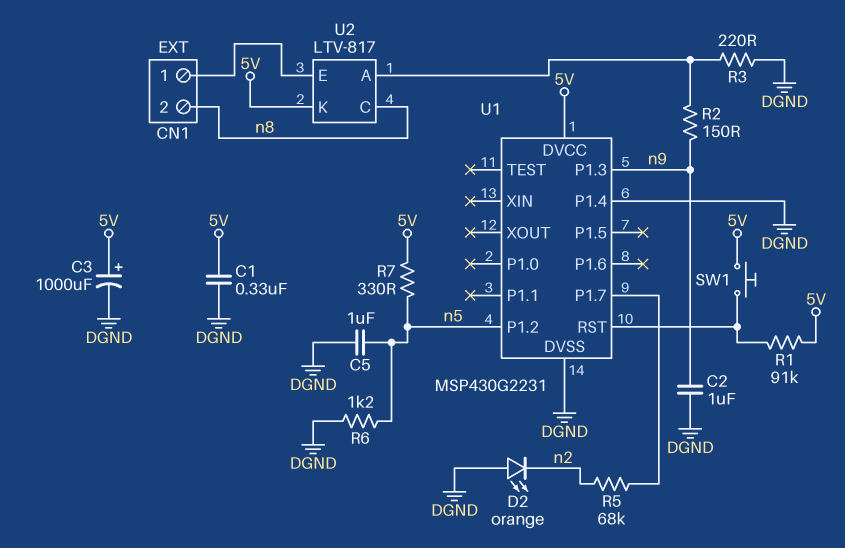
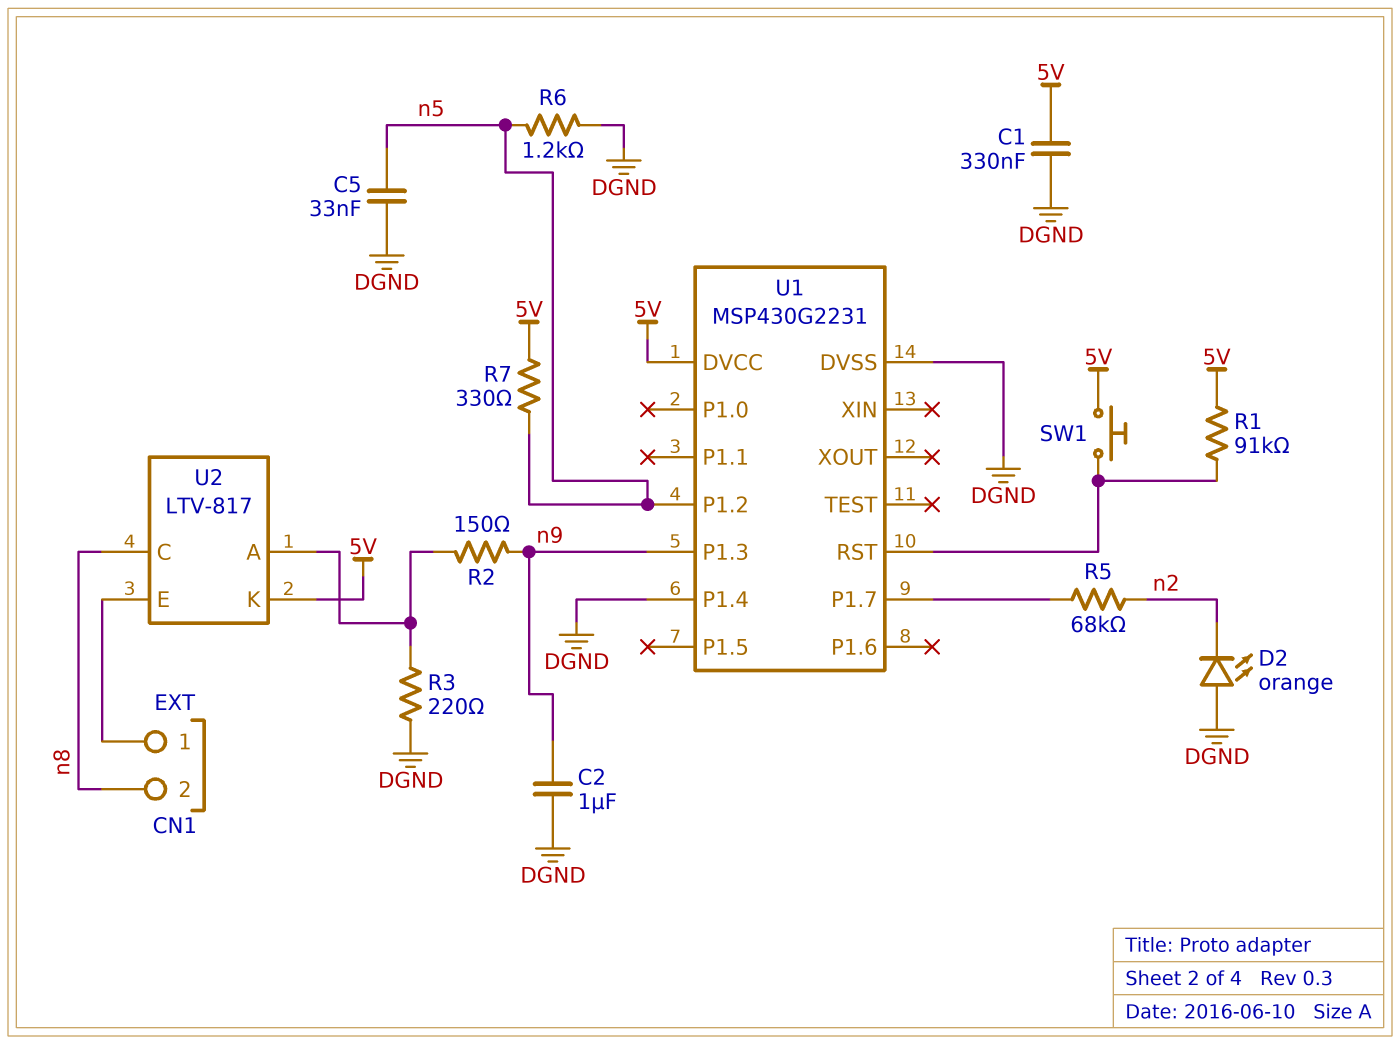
C3: 1000uF (plus 5V, minus DGND) -> none
C5: 1uF (DGND, n5) -> 33nF (DGND, n5)

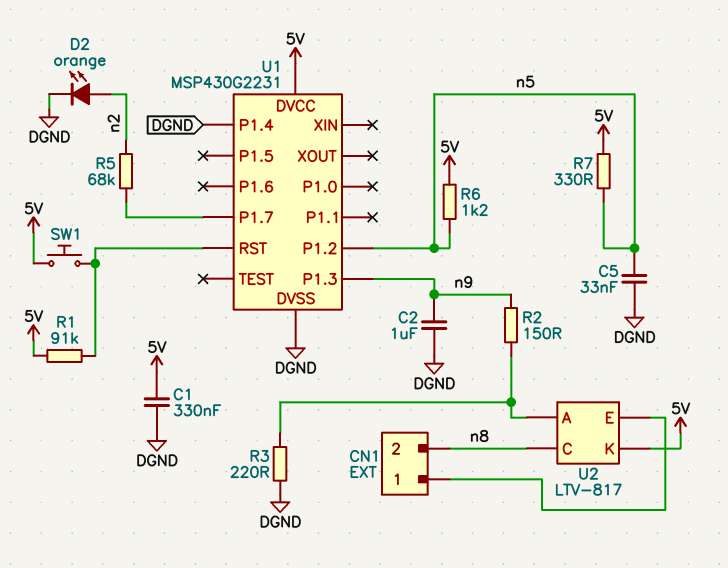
D2: LED orange (A DGND, K n2) -> LED orange (A n2, K DGND)
R6: 1.2k (DGND, n5) -> 1.2k (5V, n5)

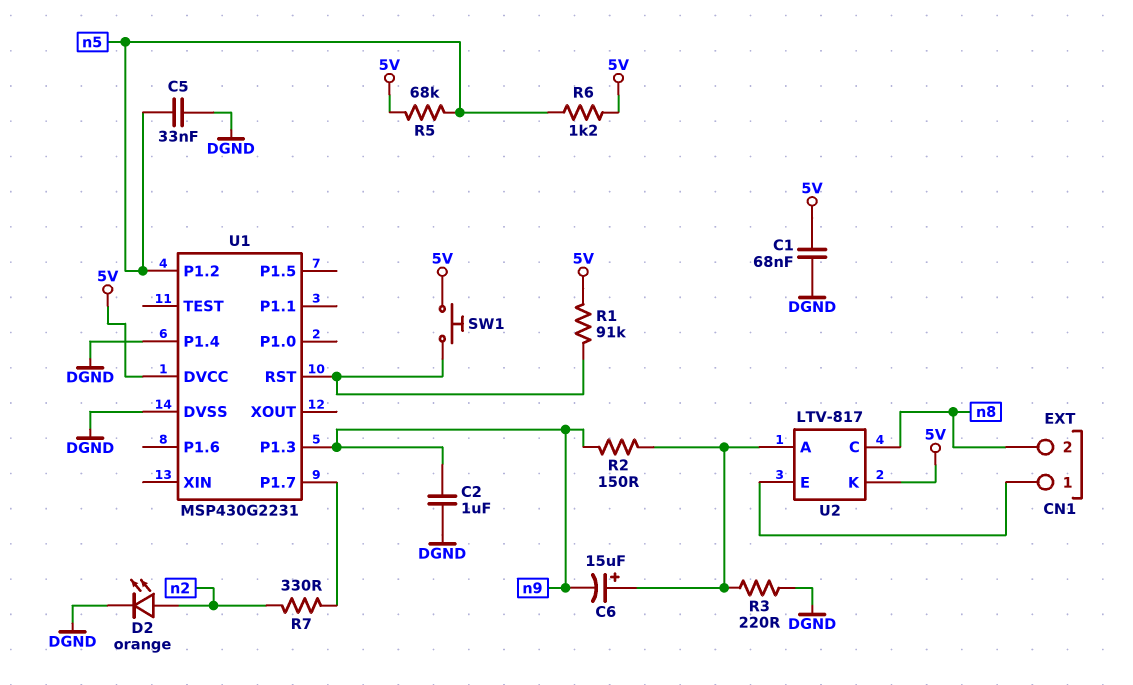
C1: 330nF (5V, DGND) -> 68nF (5V, DGND)
C6: none -> 15uF (plus U2/A, minus n9)
R5: 68k (U1/P1.7, n2) -> 68k (5V, n5)
R7: 330 (5V, n5) -> 330 (U1/P1.7, n2)

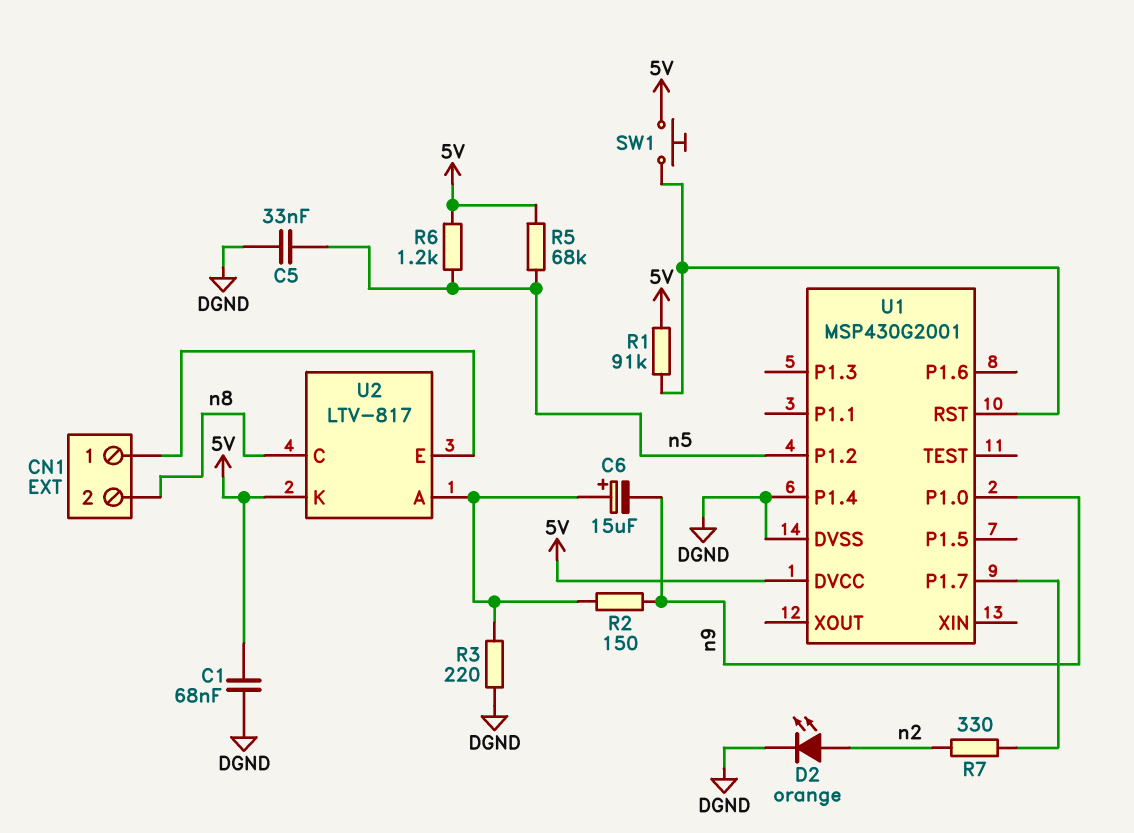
C2: 1uF (DGND, n9) -> none
U1: MSP430G2231 -> MSP430G2001
U1 pin P1.0: none -> n9
U1 pin P1.3: n9 -> none

